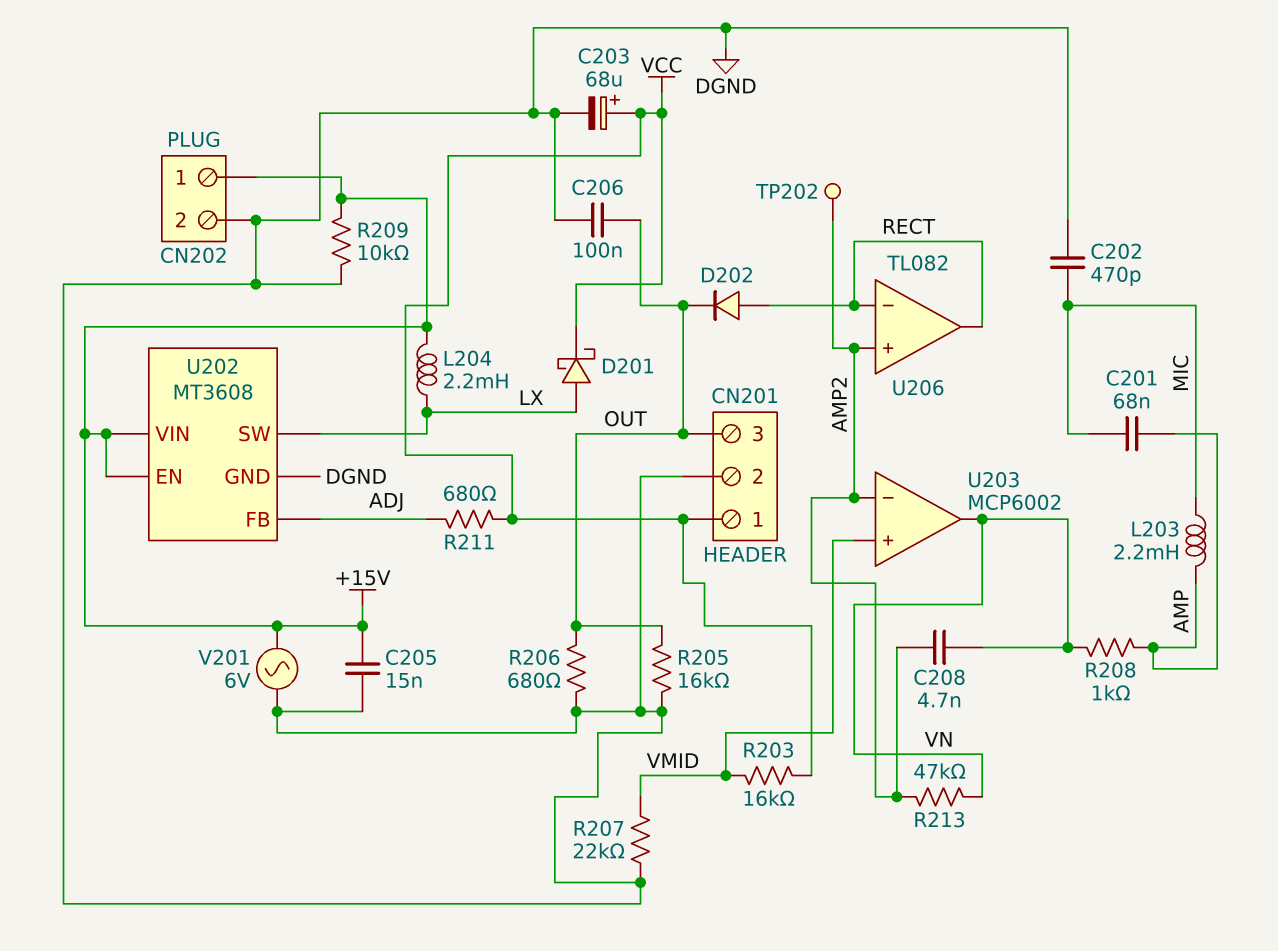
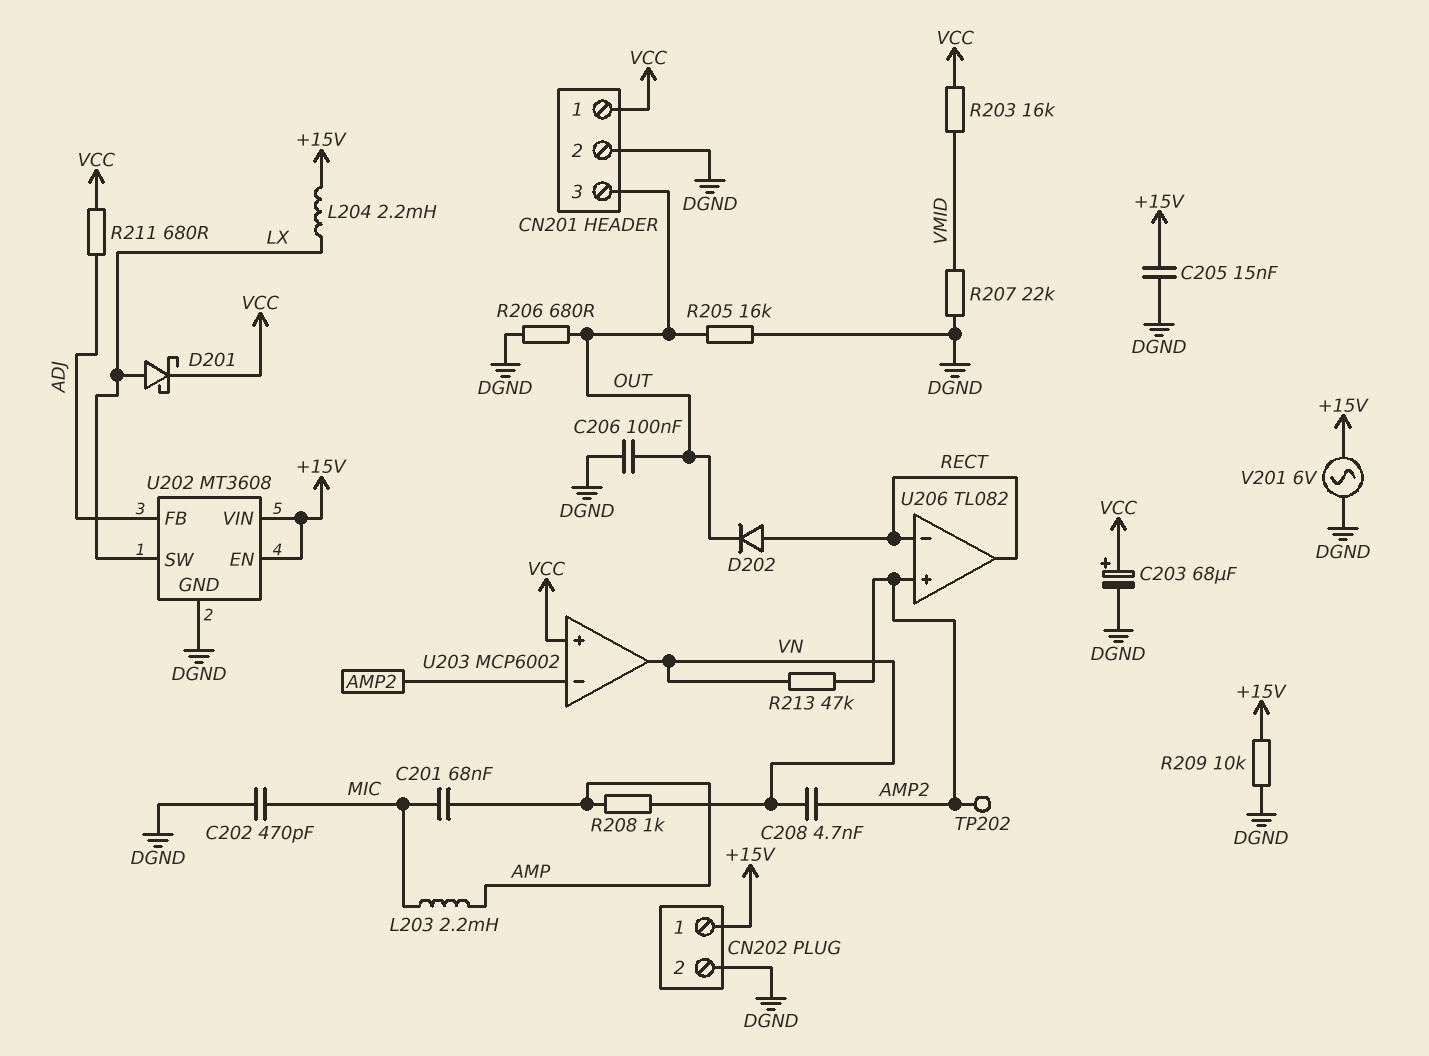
U203 pin in+: VMID -> VCC

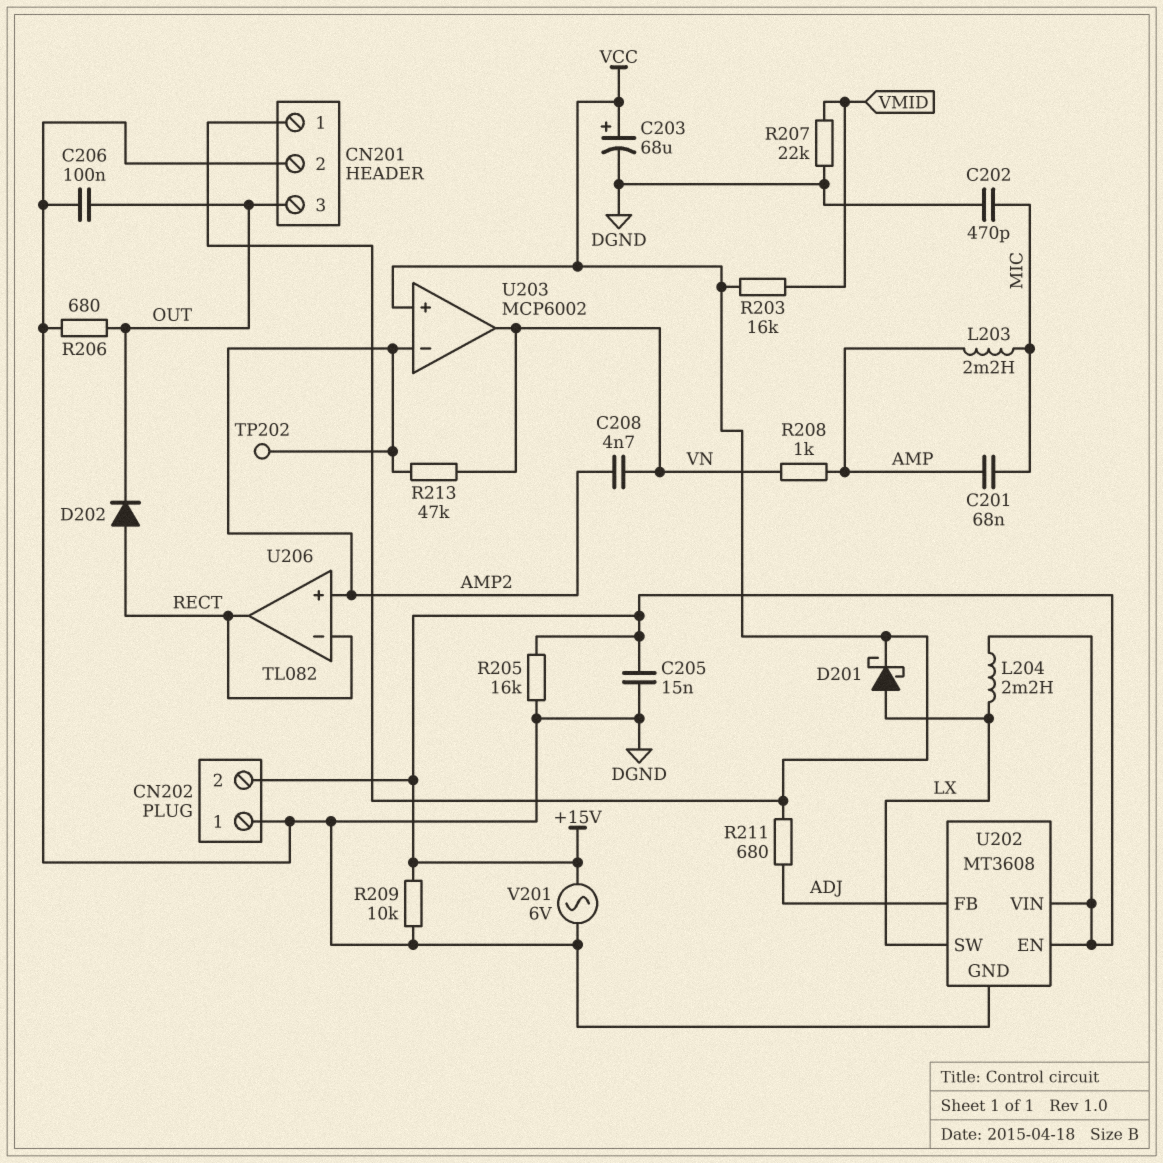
CN202 pin 1: +15V -> DGND
CN202 pin 2: DGND -> +15V
R205: 16k (DGND, OUT) -> 16k (+15V, DGND)

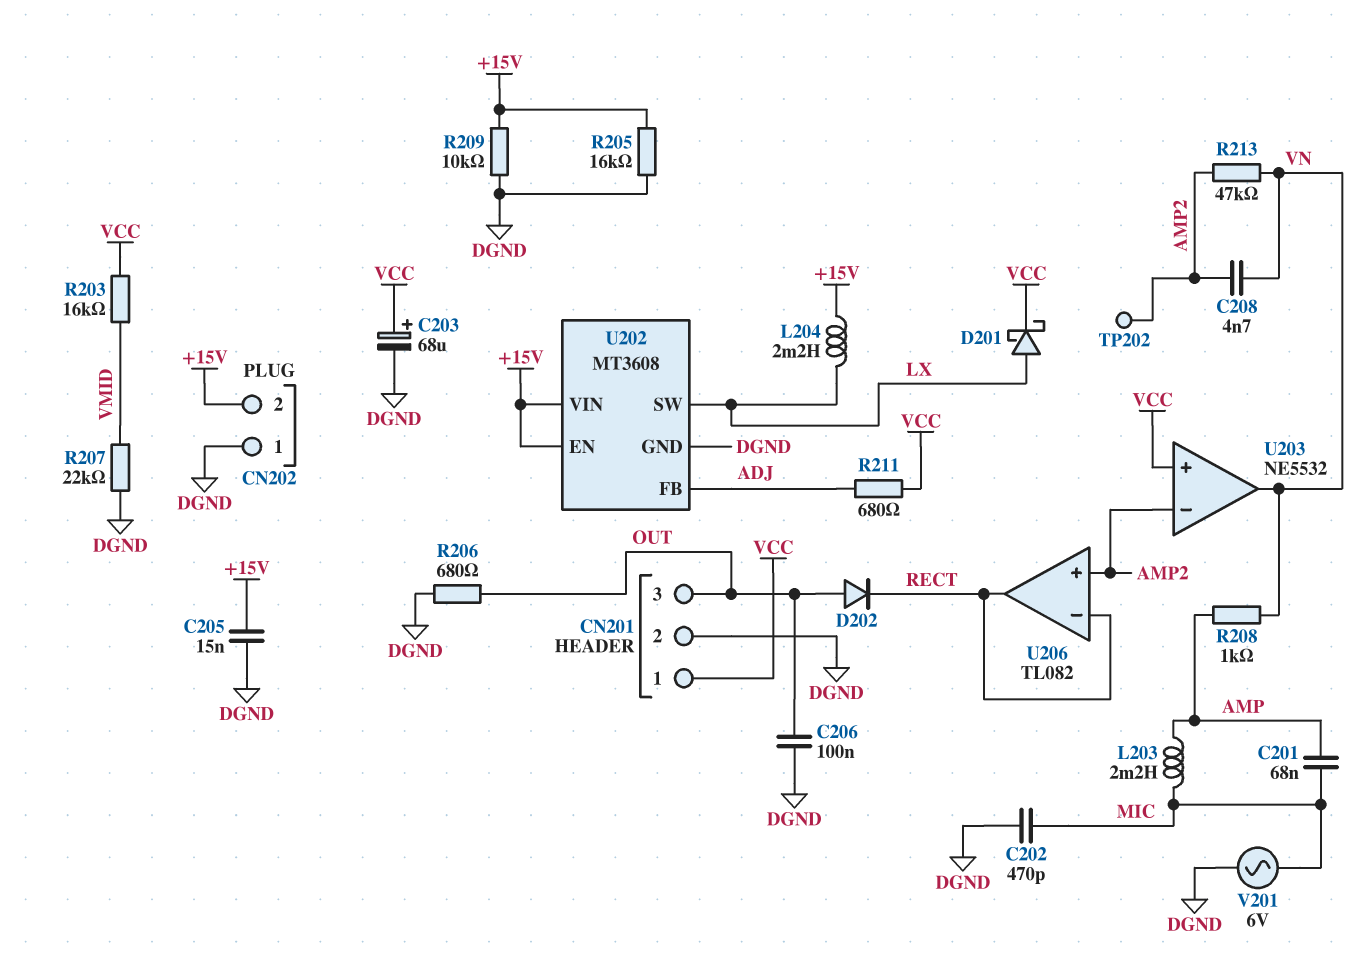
D202: diode (A RECT, K OUT) -> diode (A OUT, K RECT)
U203: MCP6002 -> NE5532
V201: AC 6V (+15V, DGND) -> AC 6V (DGND, MIC)

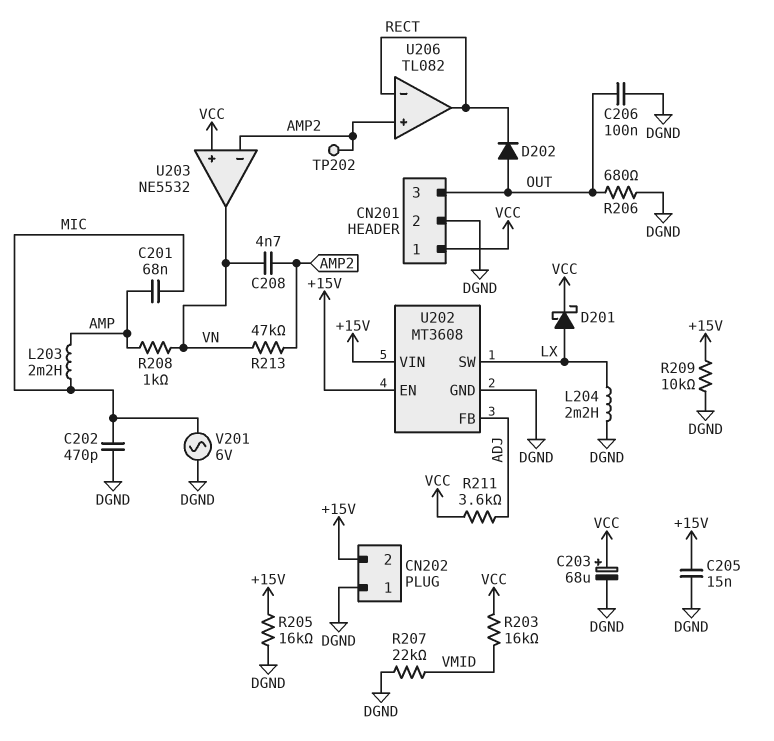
L204: 2.2mH (+15V, LX) -> 2.2mH (DGND, LX)
R211: 680 (ADJ, VCC) -> 3.6k (ADJ, VCC)

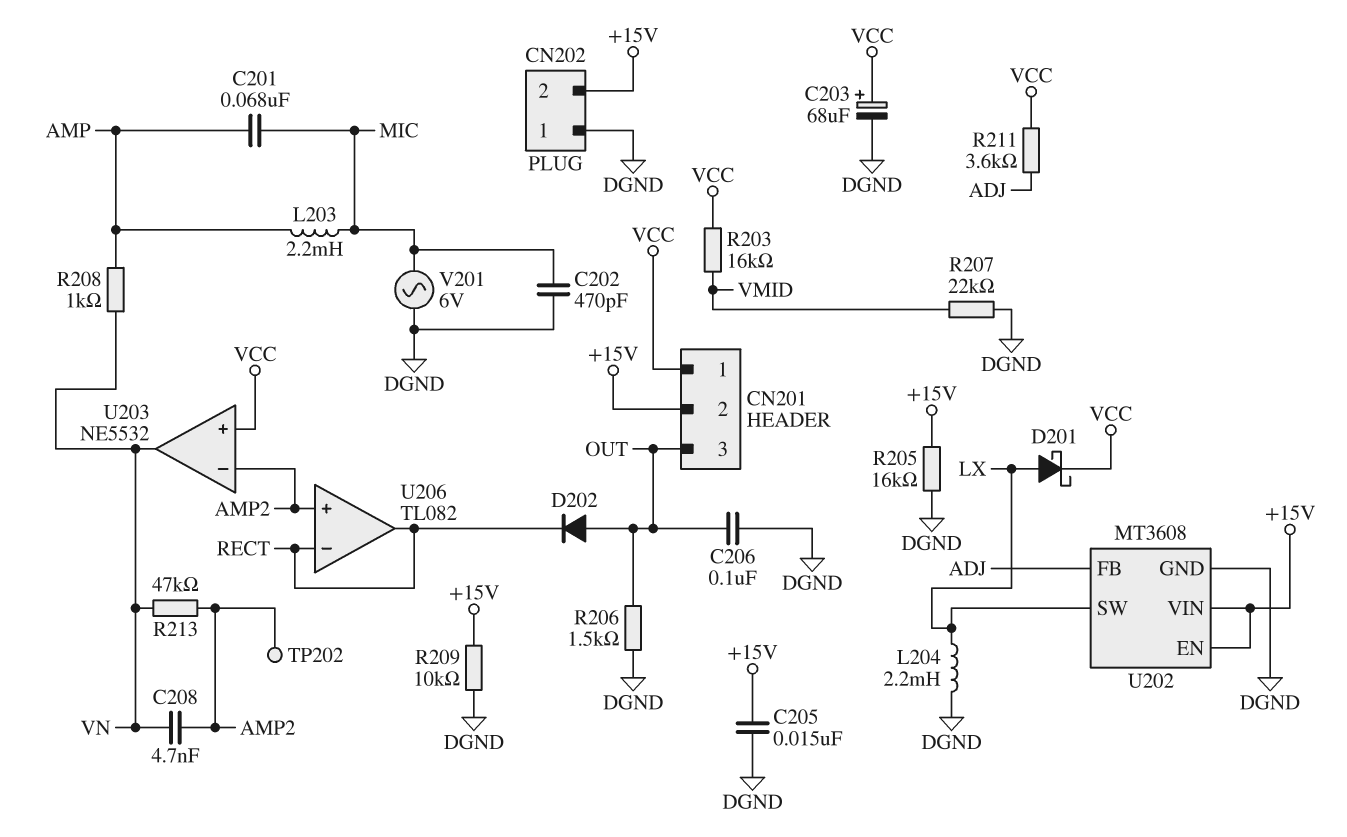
CN201 pin 2: DGND -> +15V
R206: 680 (DGND, OUT) -> 1.5k (DGND, OUT)

